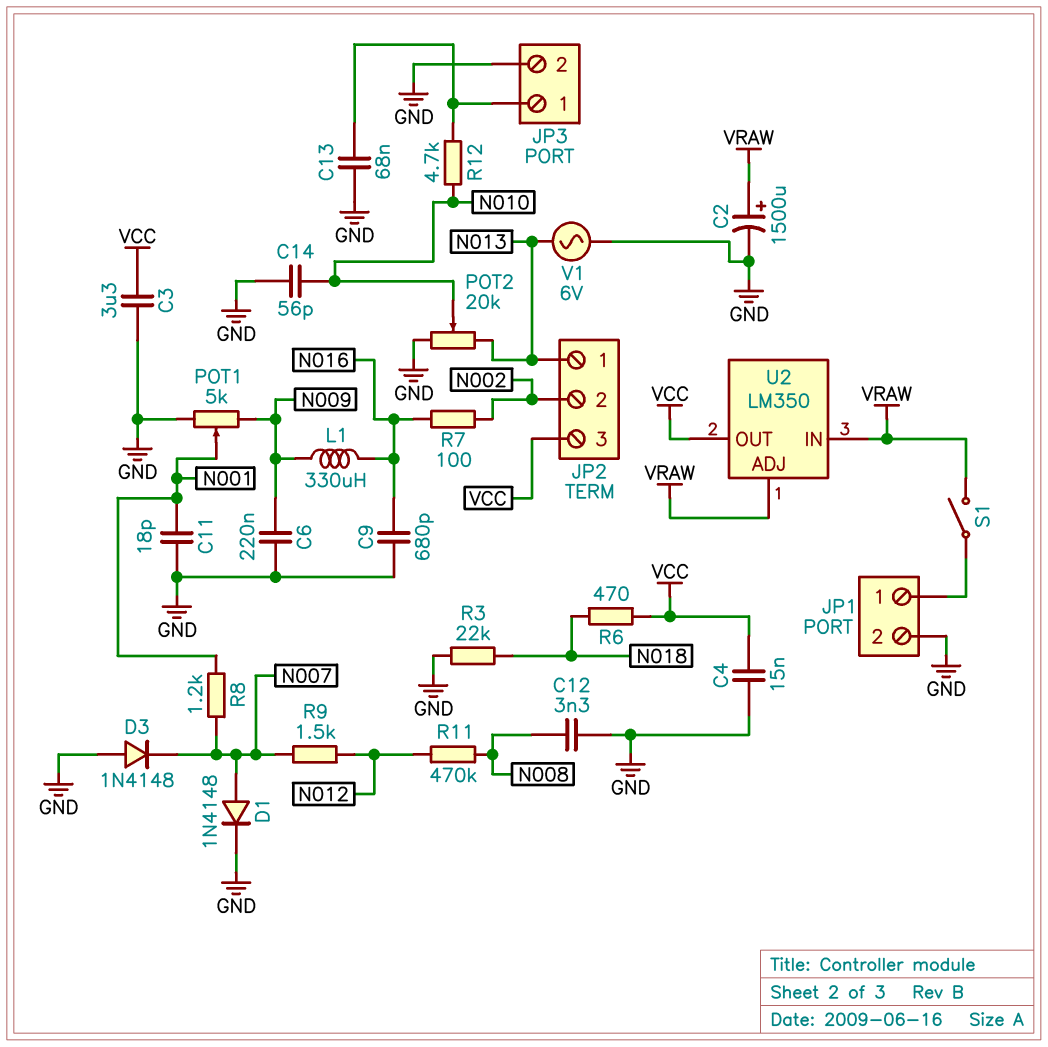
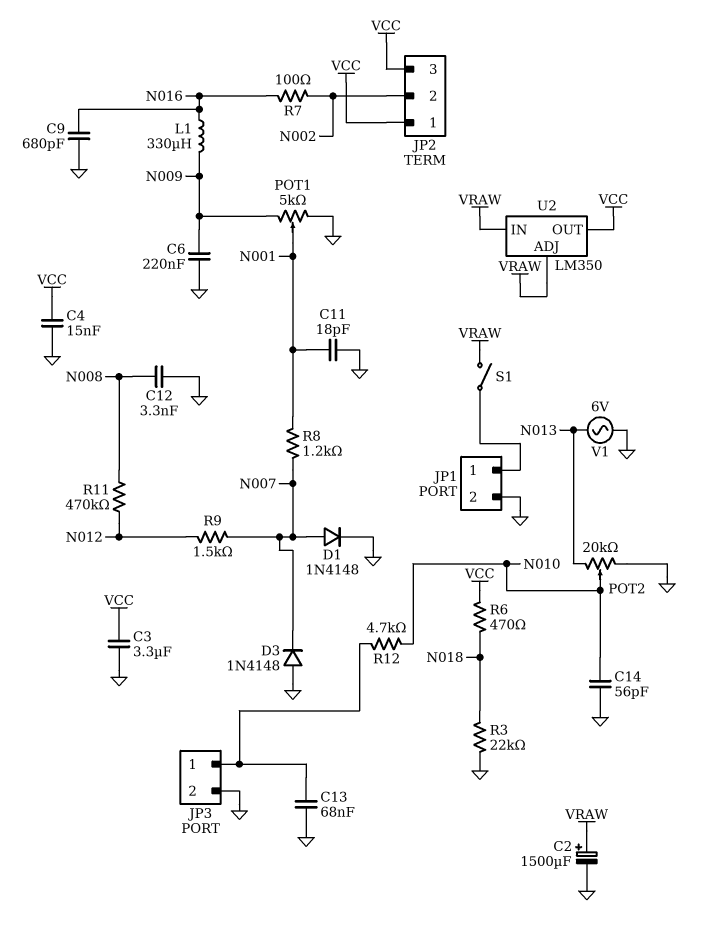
JP2 pin 1: N013 -> VCC

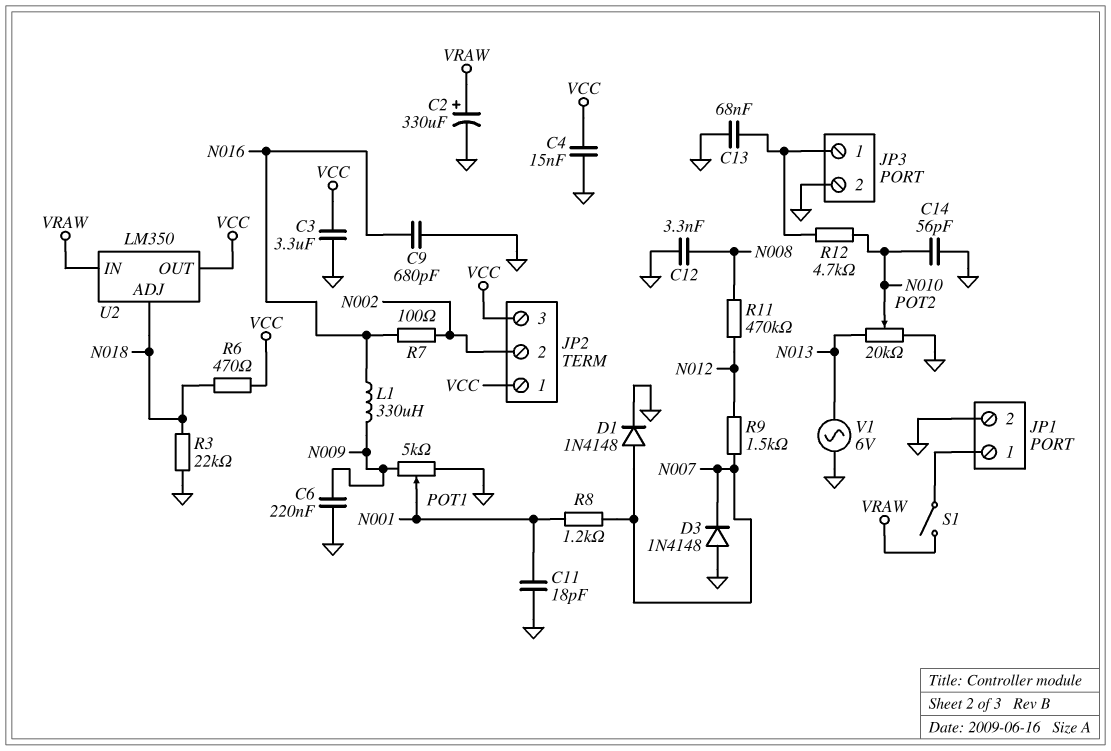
C2: 1500uF (plus VRAW, minus GND) -> 330uF (plus VRAW, minus GND)
U2 pin ADJ: VRAW -> N018

